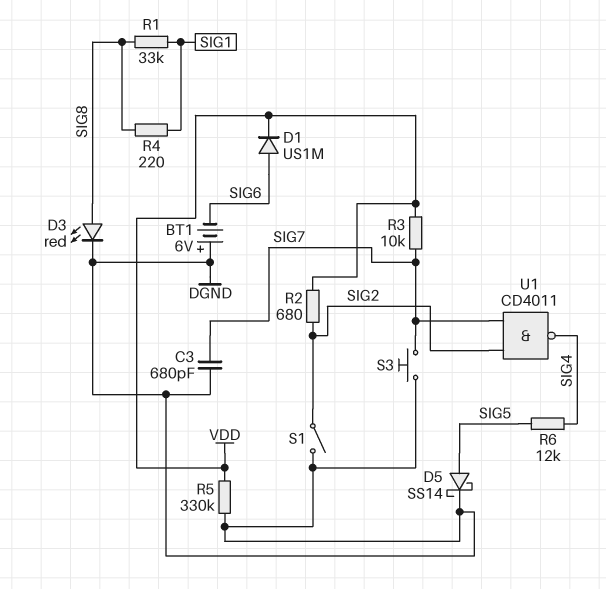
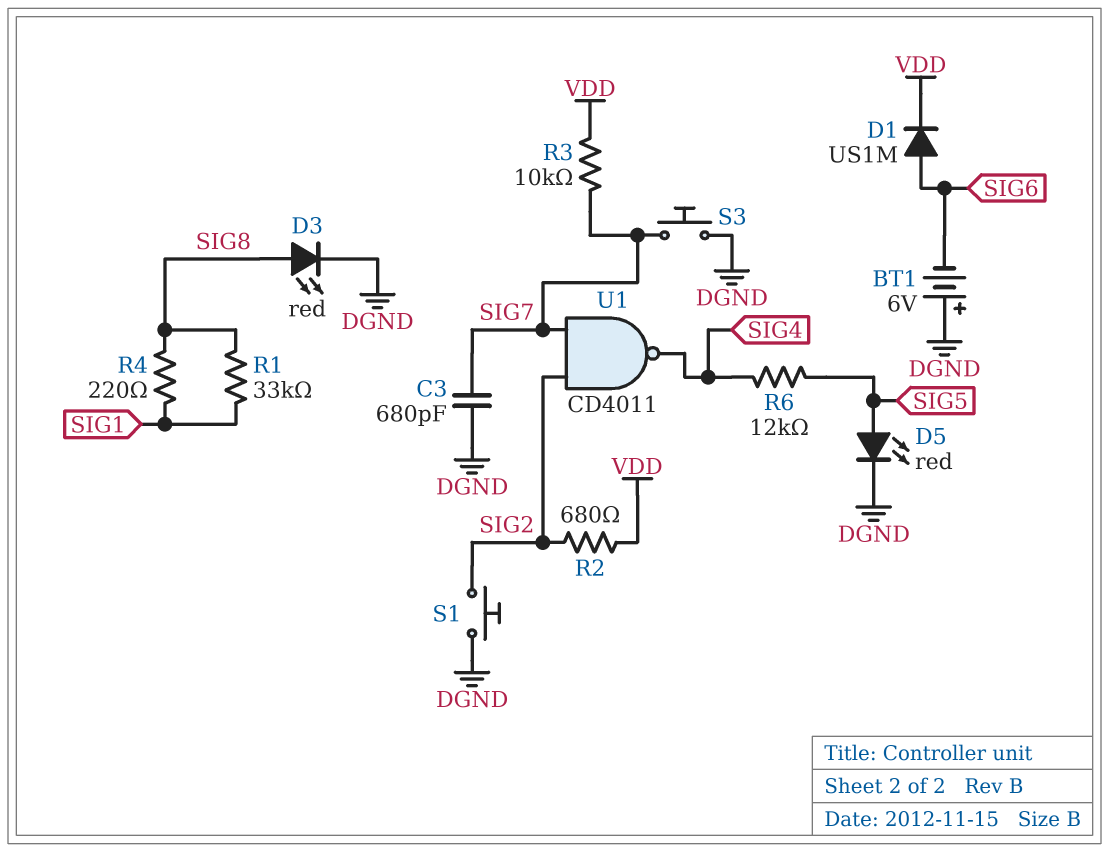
D5: schottky SS14 (A SIG5, K DGND) -> LED red (A SIG5, K DGND)
R5: 330k (DGND, VDD) -> none
S1: switch (DGND, SIG2) -> button (DGND, SIG2)

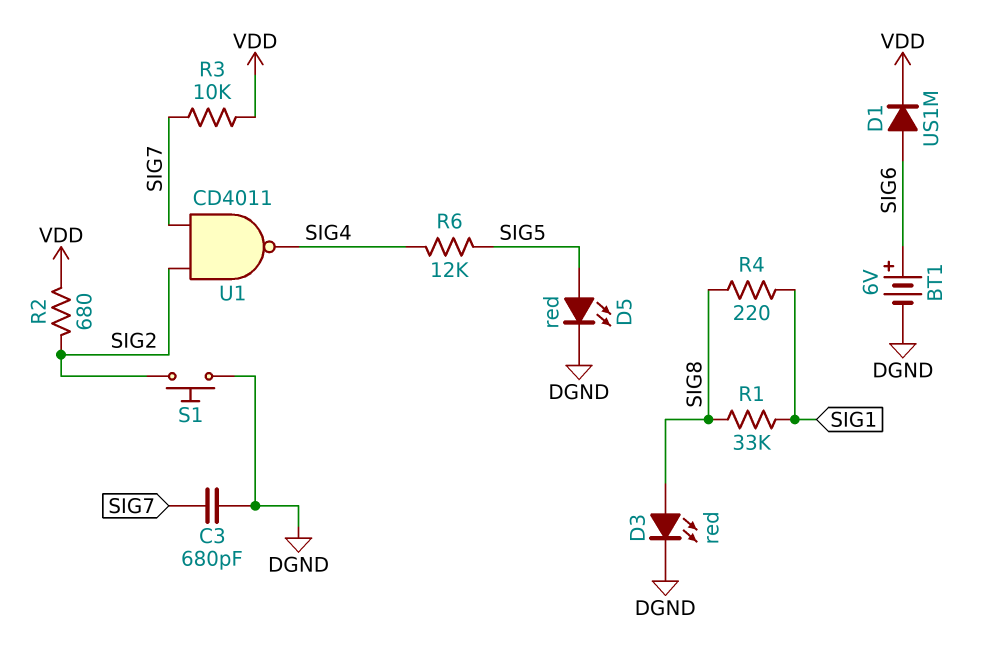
BT1: 6V (plus DGND, minus SIG6) -> 6V (plus SIG6, minus DGND)
S3: button (DGND, SIG7) -> none

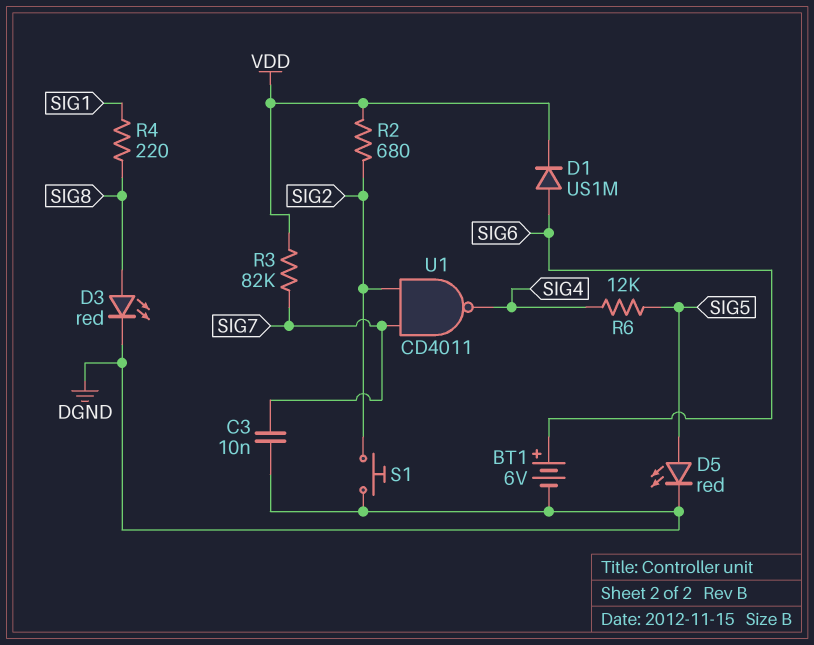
C3: 680pF (DGND, SIG7) -> 10nF (DGND, SIG7)
R1: 33k (SIG1, SIG8) -> none
R3: 10k (SIG7, VDD) -> 82k (SIG7, VDD)

